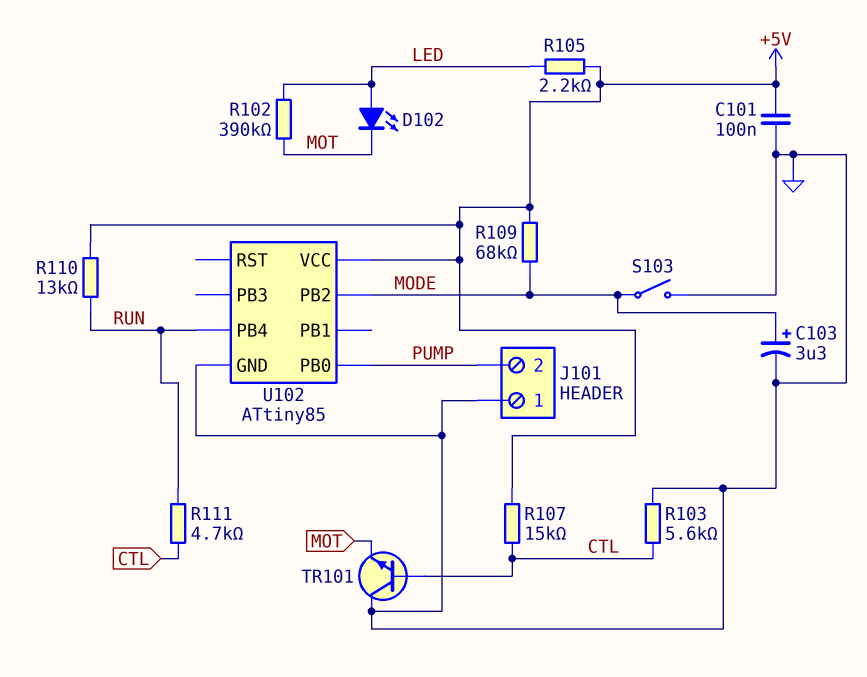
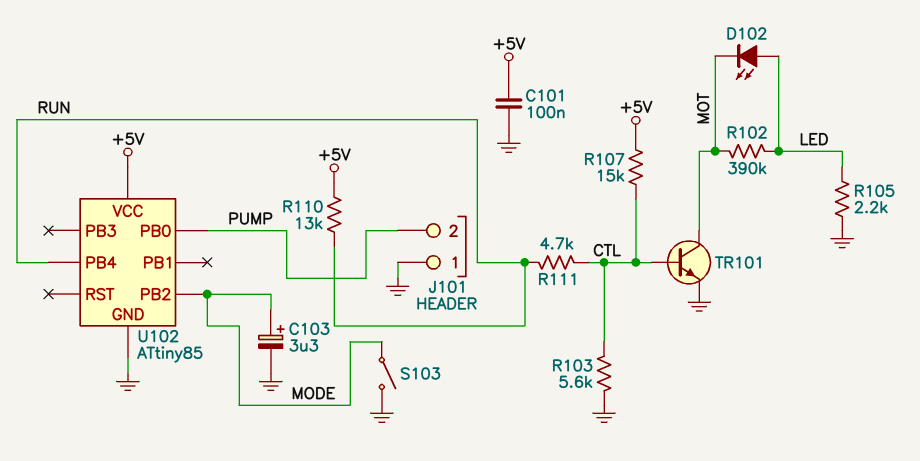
R105: 2.2k (+5V, LED) -> 2.2k (GND, LED)
R109: 68k (+5V, MODE) -> none
TR101: NPN (B CTL, C GND, E MOT) -> NPN (B CTL, C MOT, E GND)

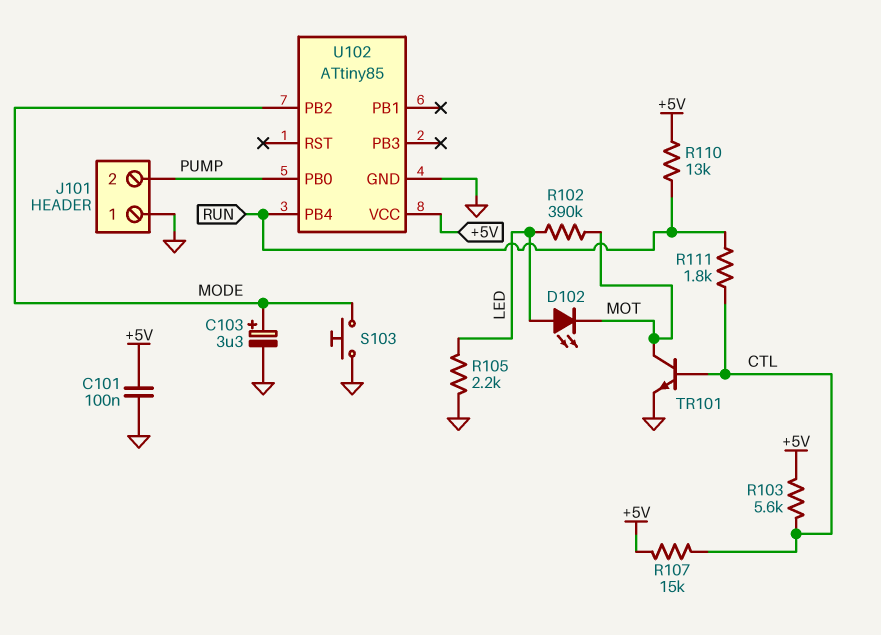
R103: 5.6k (CTL, GND) -> 5.6k (+5V, CTL)
R111: 4.7k (CTL, RUN) -> 1.8k (CTL, RUN)
S103: switch (GND, MODE) -> button (GND, MODE)

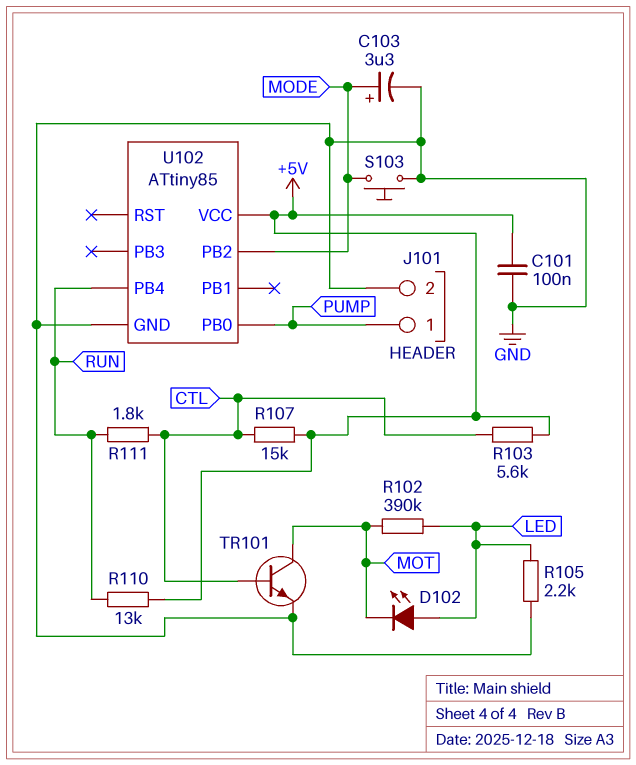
J101 pin 1: GND -> PUMP
J101 pin 2: PUMP -> GND

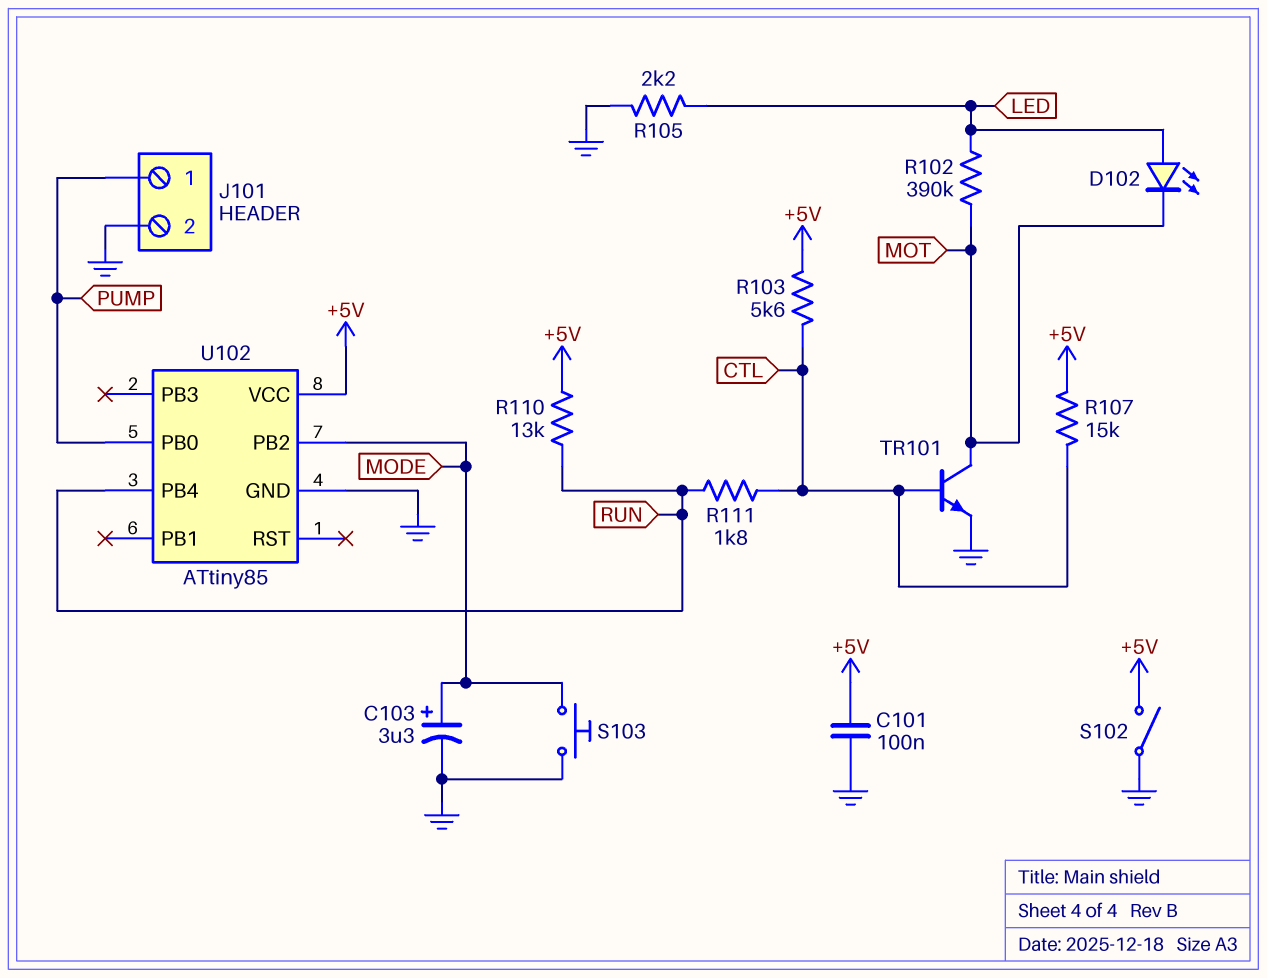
S102: none -> switch (+5V, GND)

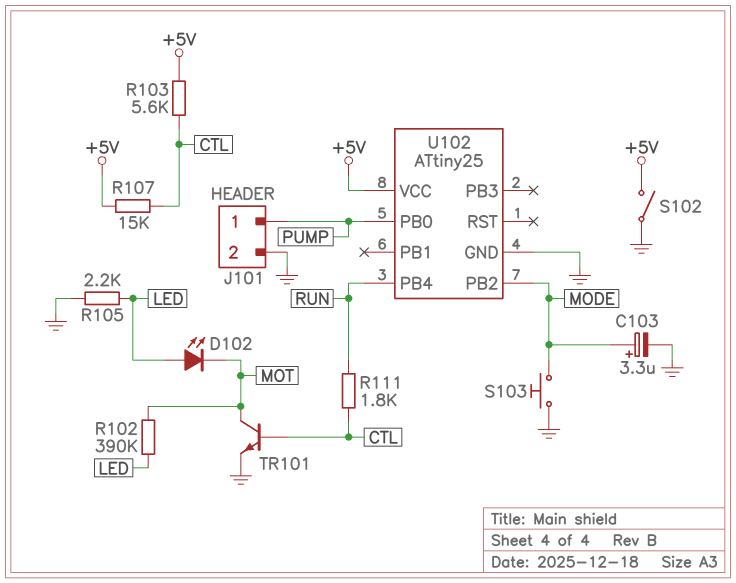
C101: 100nF (+5V, GND) -> none
R110: 13k (+5V, RUN) -> none
U102: ATtiny85 -> ATtiny25

